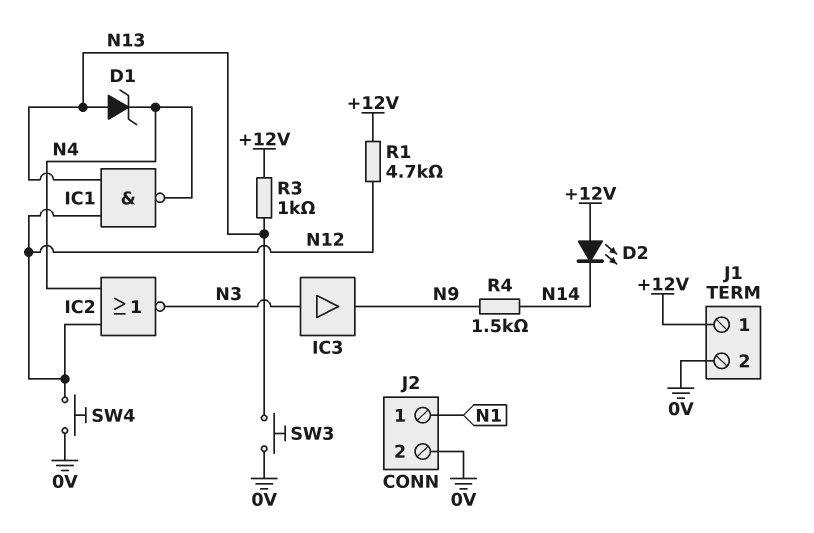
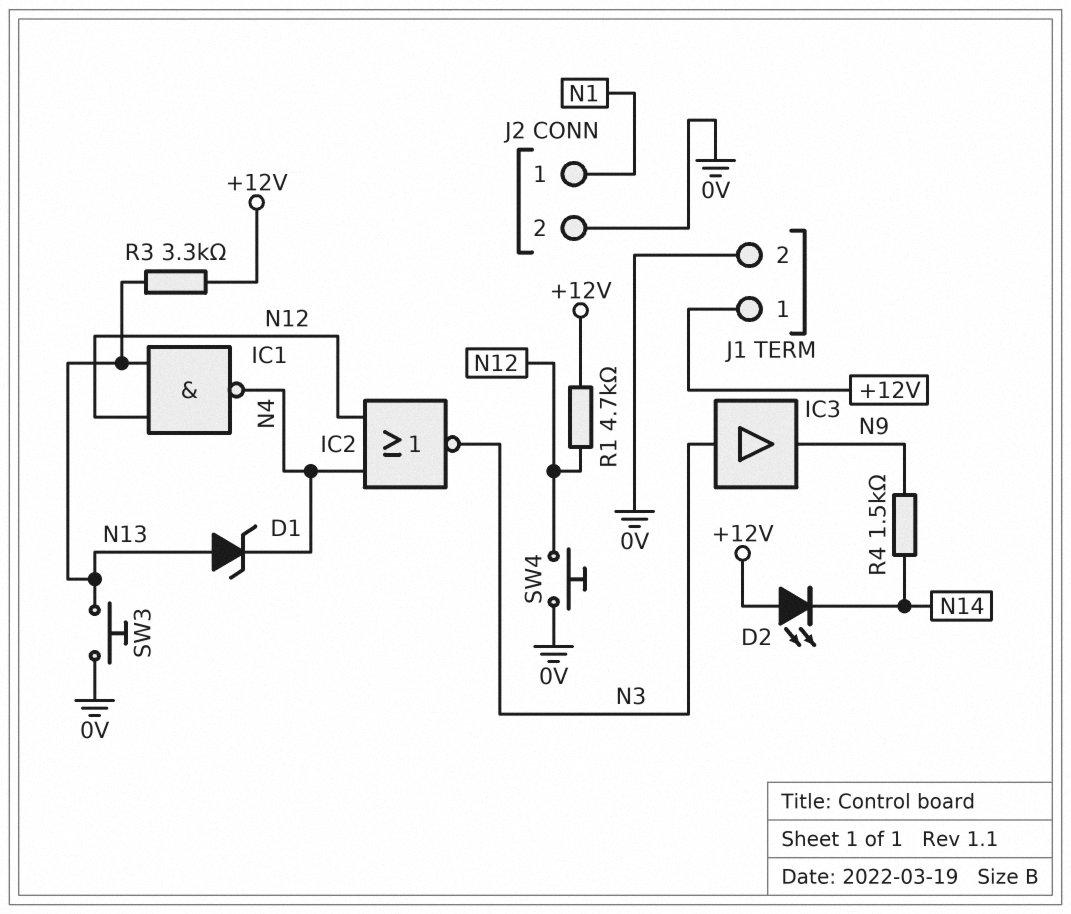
R3: 1k (+12V, N13) -> 3.3k (+12V, N13)

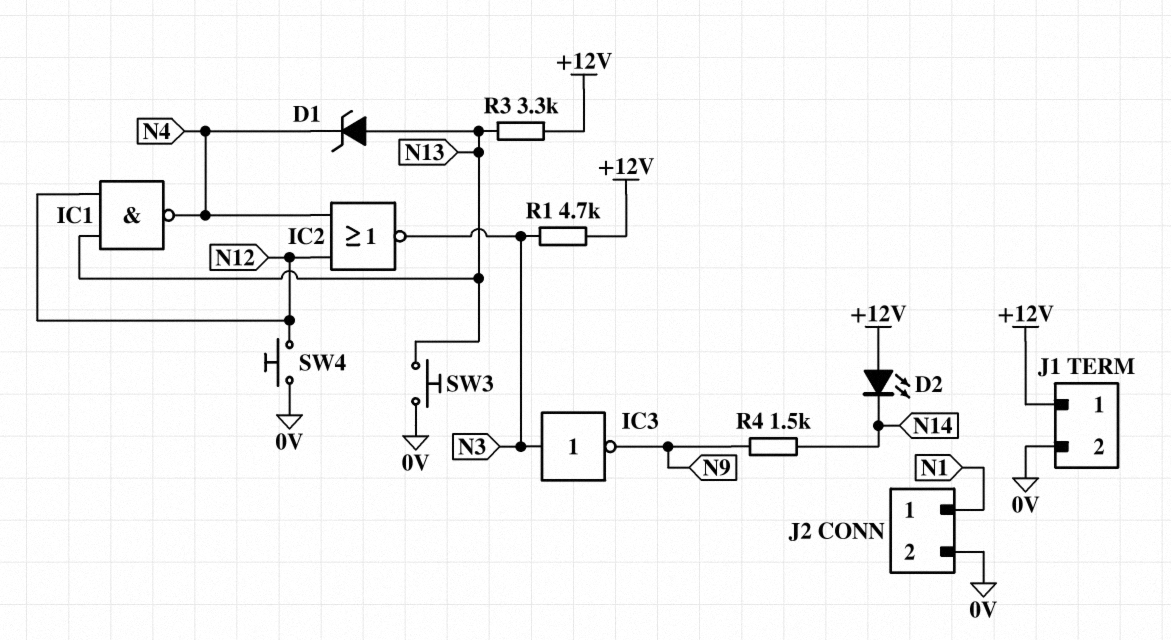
IC3: buffer (in N3, out N9) -> NOT (in N3, out N9)
R1: 4.7k (+12V, N12) -> 4.7k (+12V, N3)

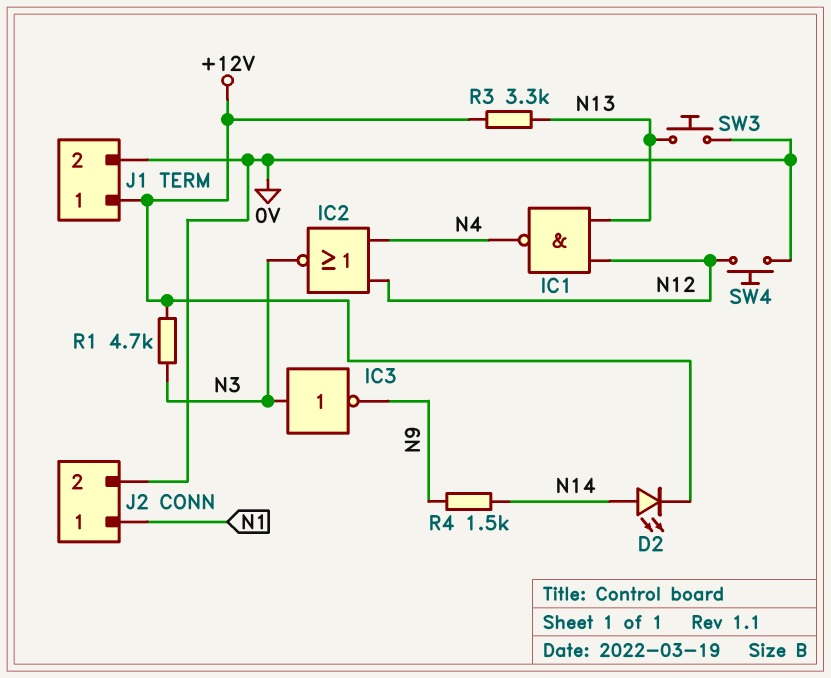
D1: zener (A N13, K N4) -> none
D2: LED (A +12V, K N14) -> LED (A N14, K +12V)

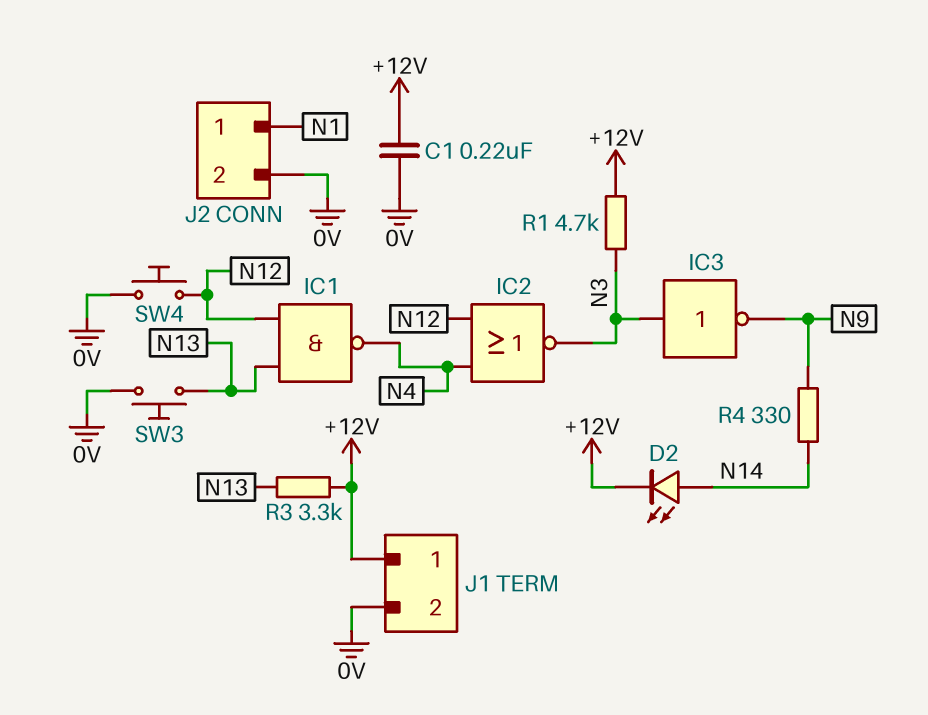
C1: none -> 220nF (+12V, 0V)
R4: 1.5k (N9, N14) -> 330 (N9, N14)

